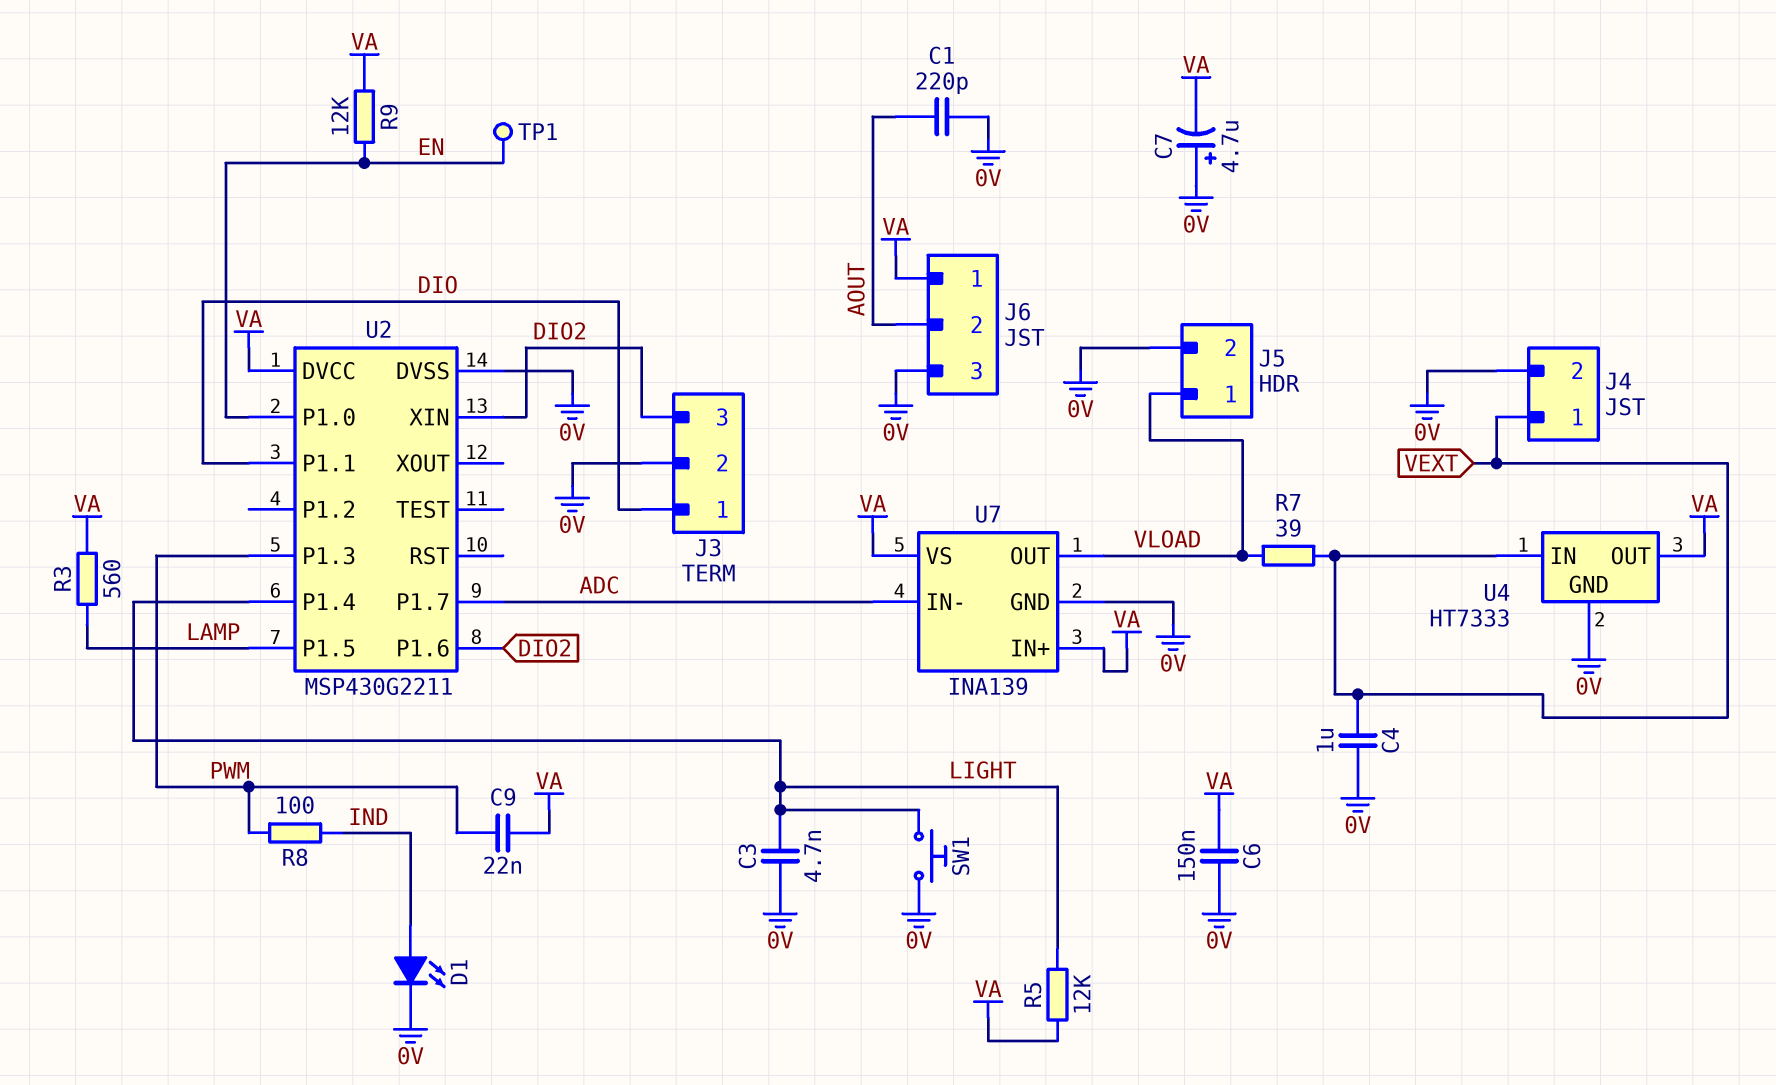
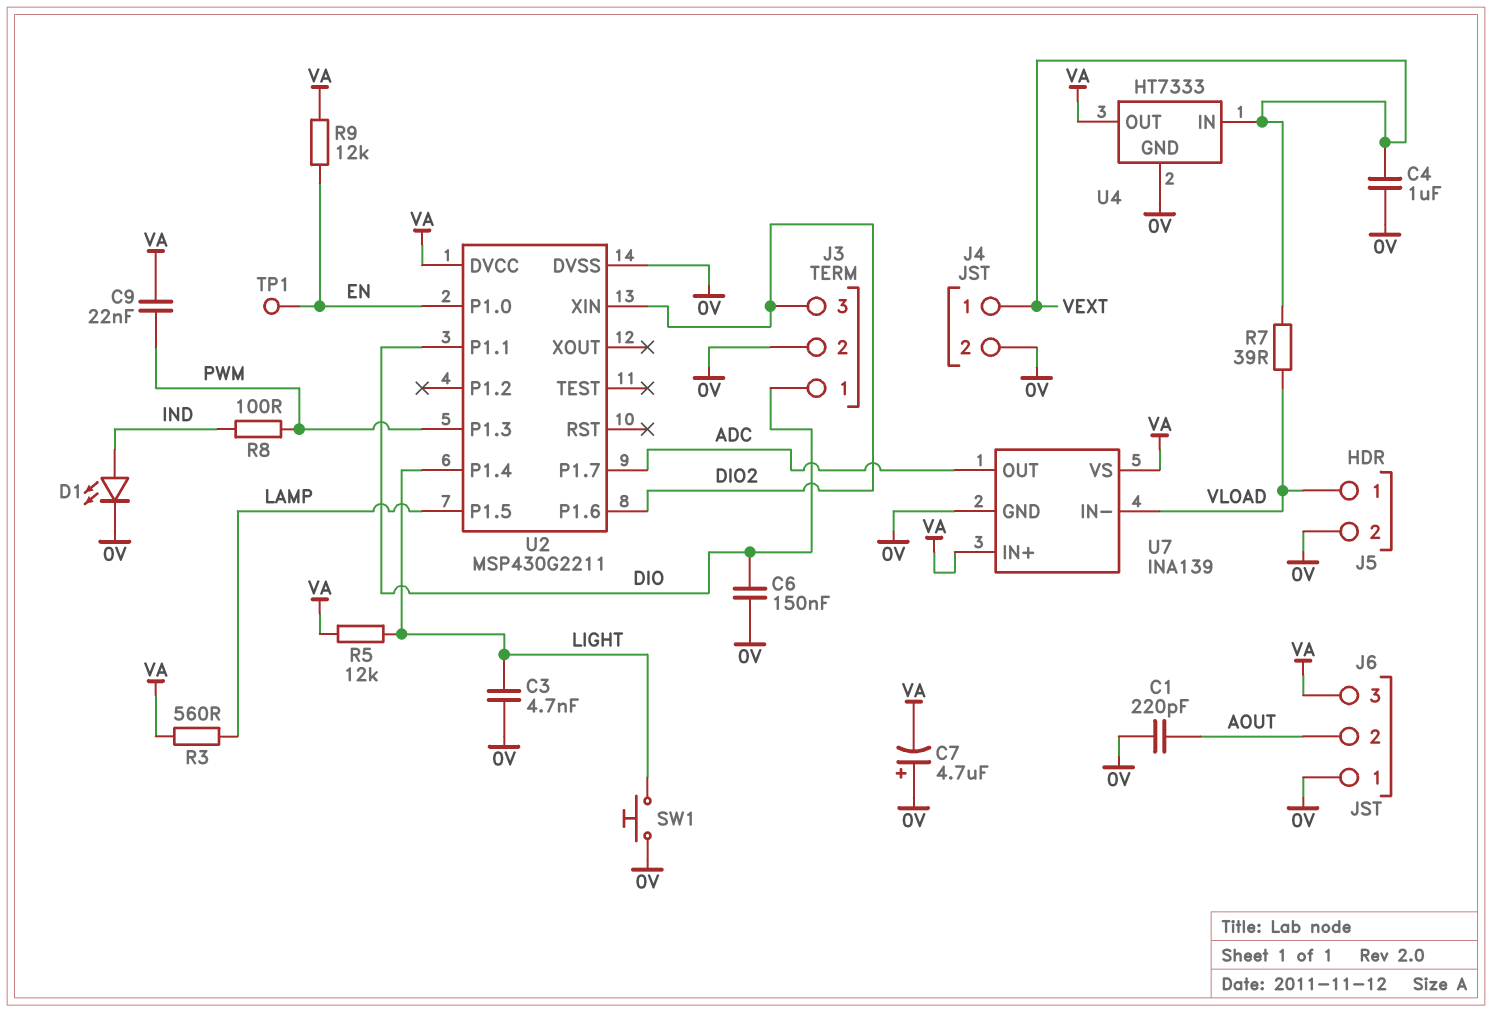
C6: 150nF (0V, VA) -> 150nF (0V, DIO)
J6 pin 1: VA -> 0V
J6 pin 3: 0V -> VA
U7 pin IN-: ADC -> VLOAD
U7 pin OUT: VLOAD -> ADC

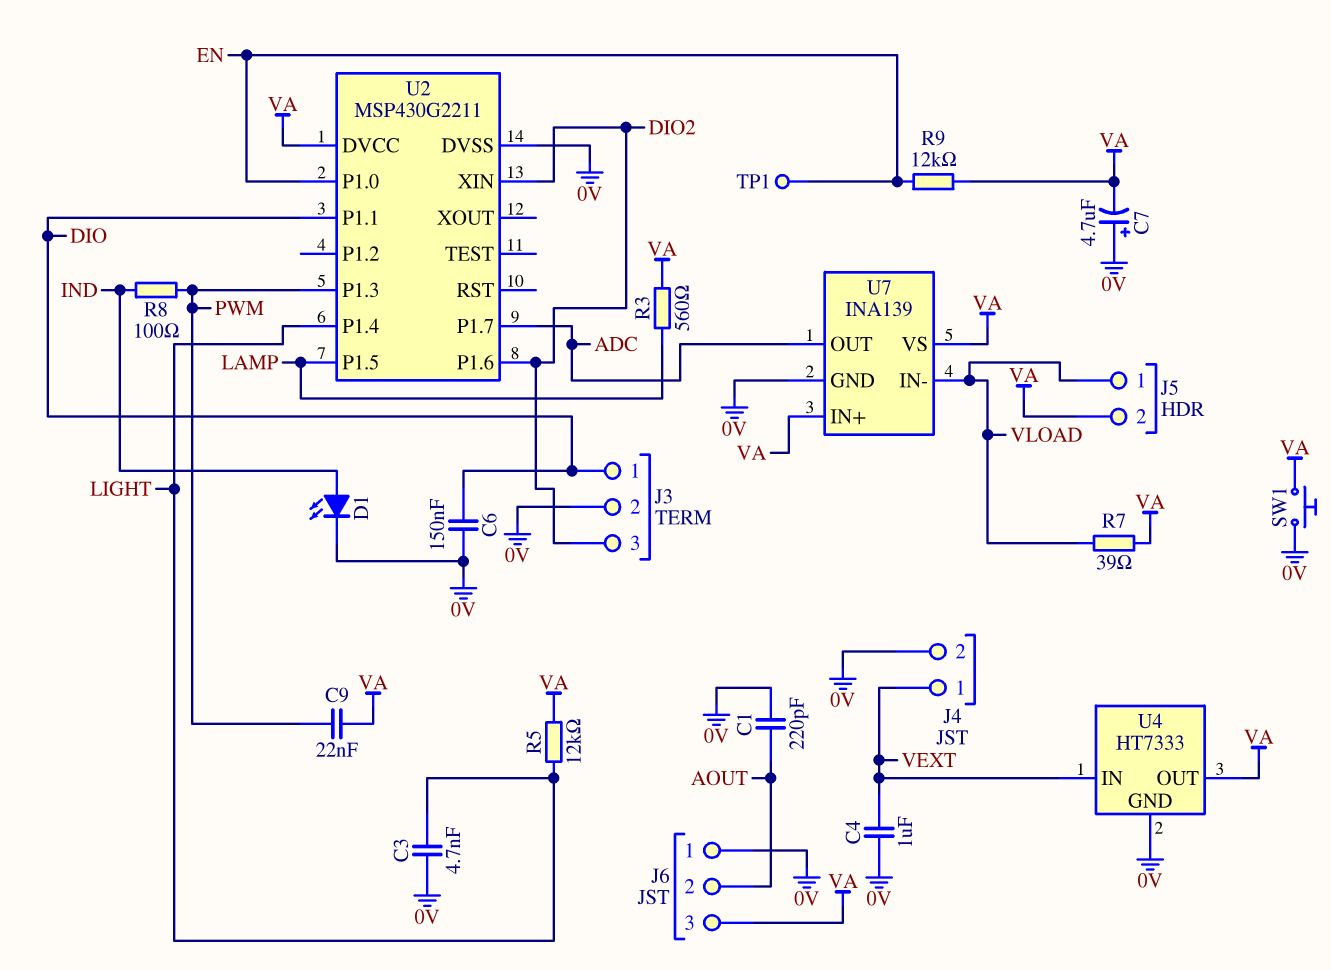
J5 pin 2: 0V -> VA
R7: 39 (VEXT, VLOAD) -> 39 (VA, VLOAD)
SW1: button (0V, LIGHT) -> button (0V, VA)

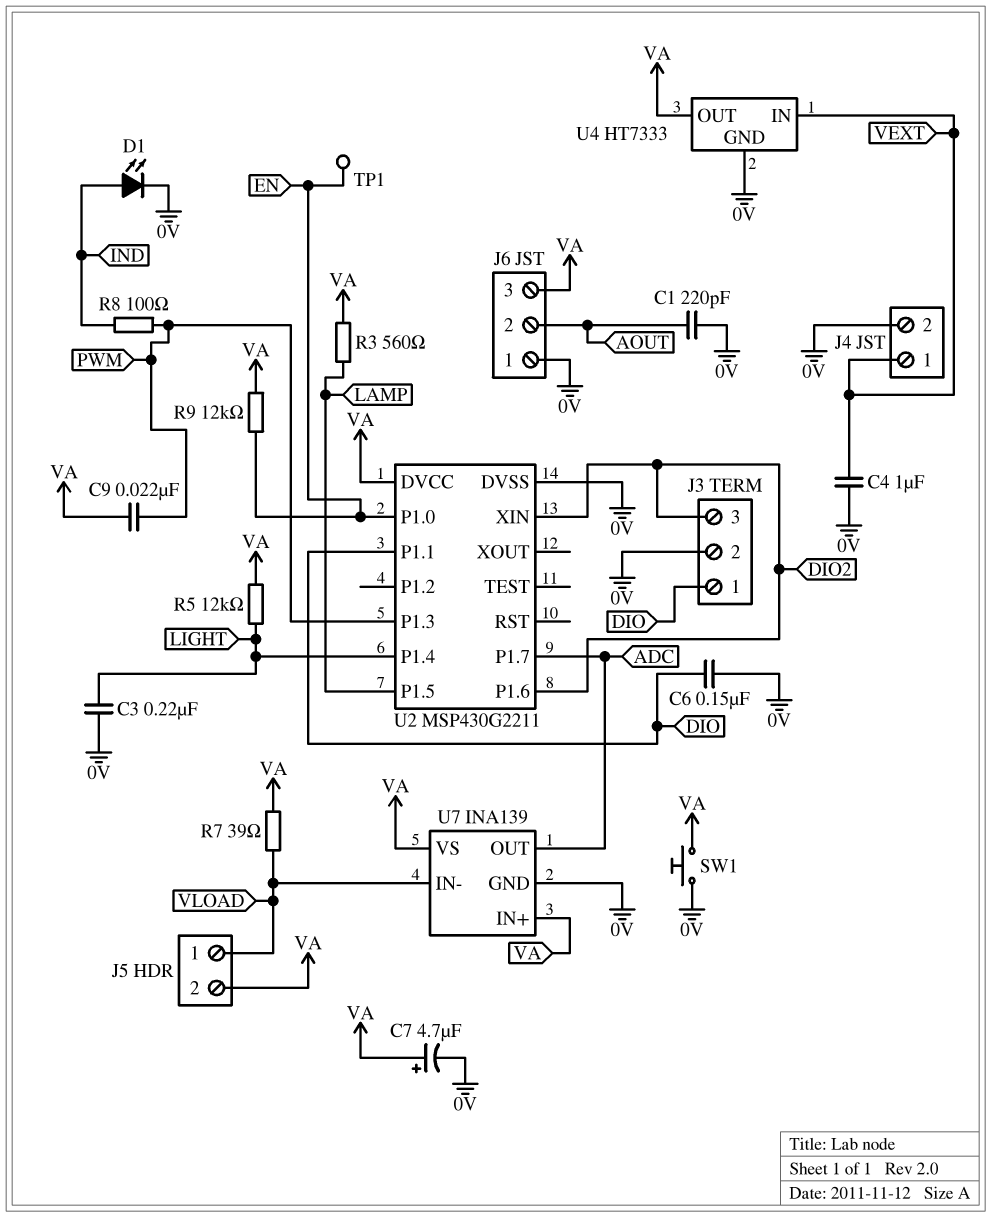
C3: 4.7nF (0V, LIGHT) -> 220nF (0V, LIGHT)
C7: 4.7uF (plus 0V, minus VA) -> 4.7uF (plus VA, minus 0V)

